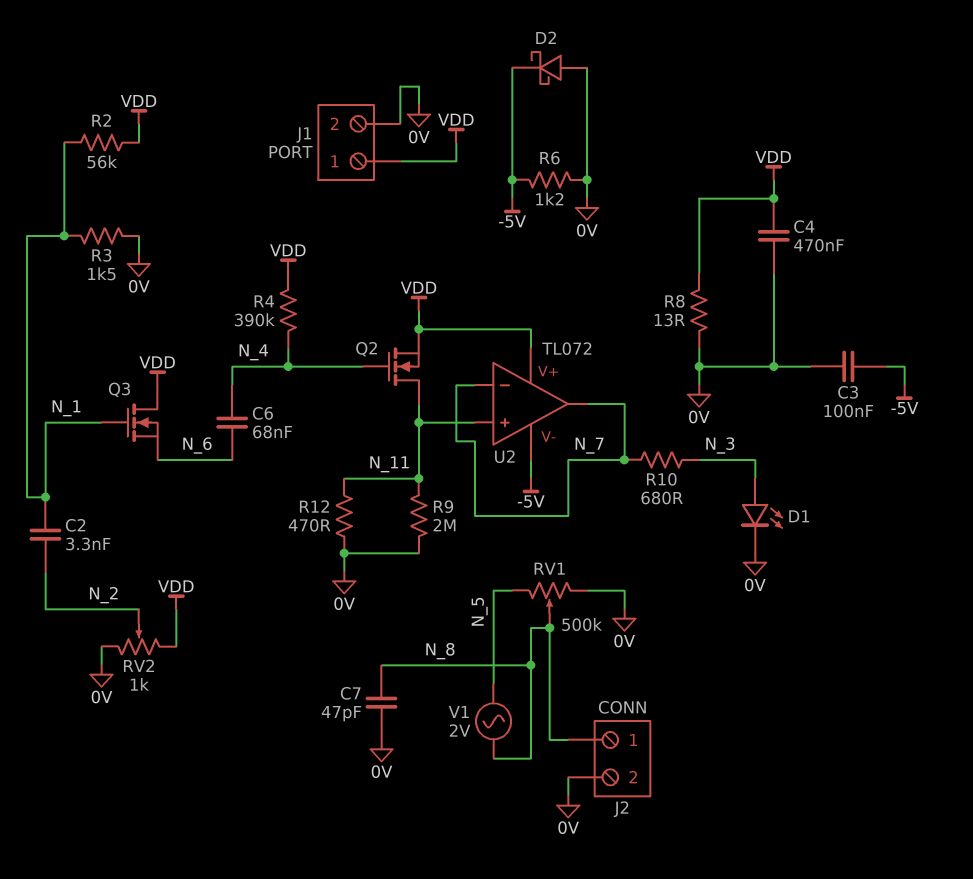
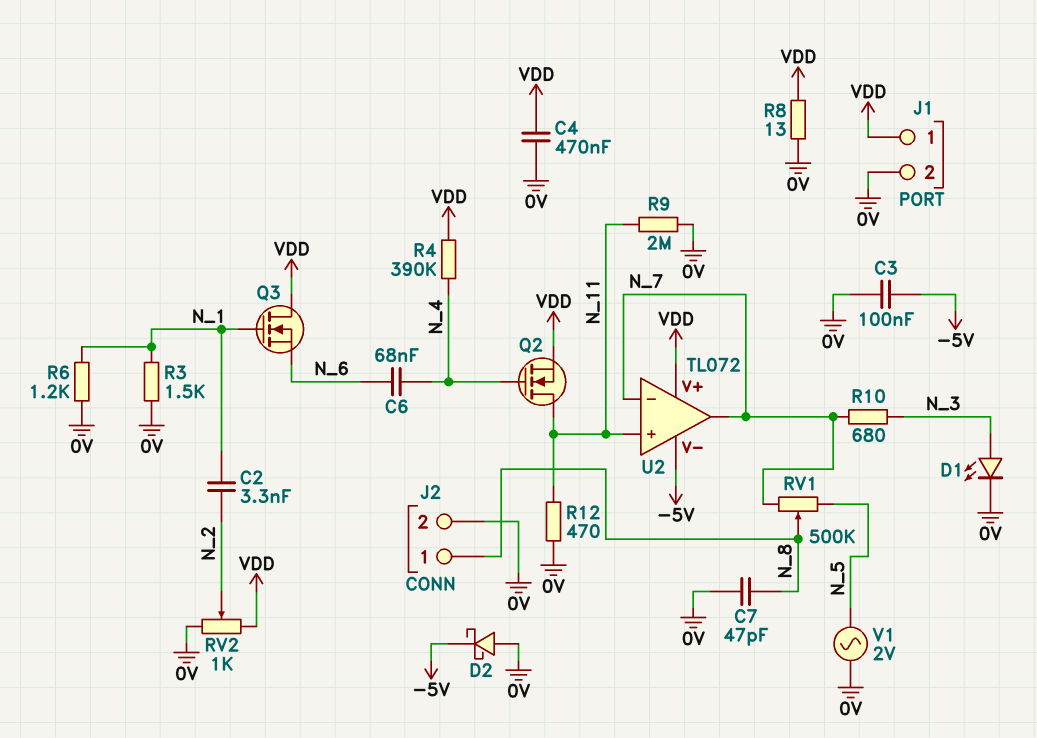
R2: 56k (N_1, VDD) -> none
R6: 1.2k (-5V, 0V) -> 1.2k (0V, N_1)
RV1: 500k (0V, N_5, wiper N_8) -> 500k (N_5, N_7, wiper N_8)
V1: AC 2V (N_5, N_8) -> AC 2V (0V, N_5)

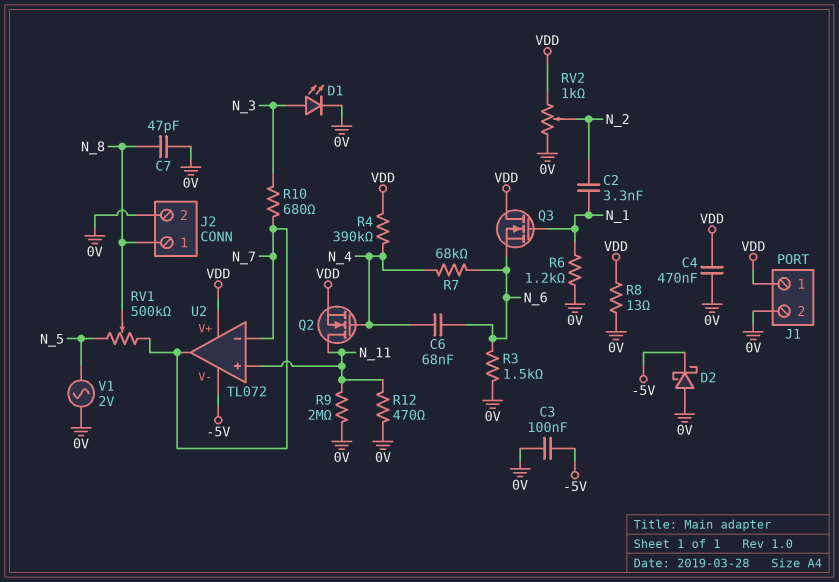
R3: 1.5k (0V, N_1) -> 1.5k (0V, N_6)
R7: none -> 68k (N_4, N_6)

